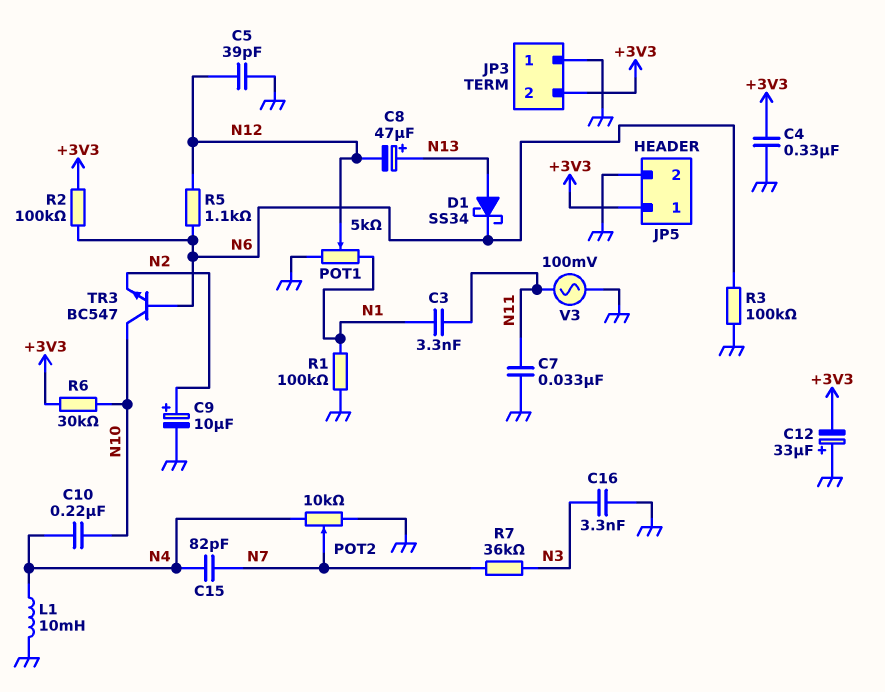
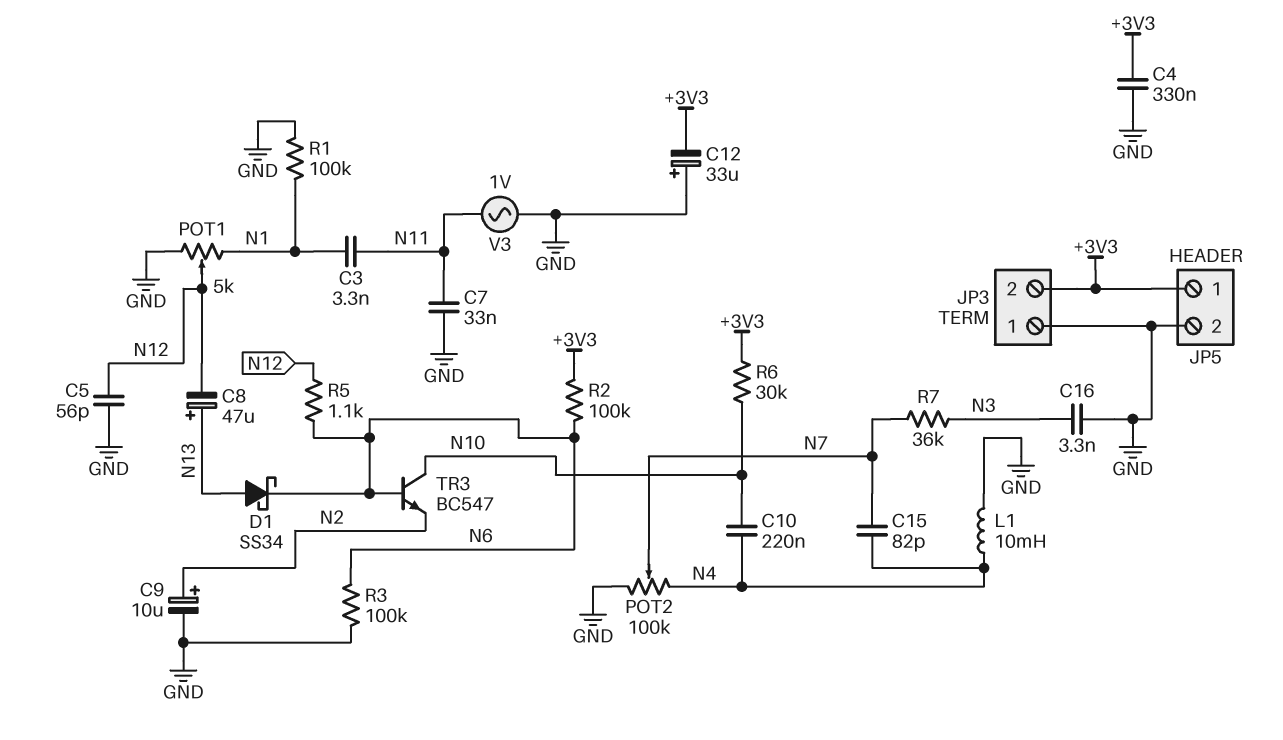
C5: 39pF (GND, N12) -> 56pF (GND, N12)
POT2: 10k (GND, N4, wiper N7) -> 100k (GND, N4, wiper N7)
V3: AC 100mV (GND, N11) -> AC 1V (GND, N11)

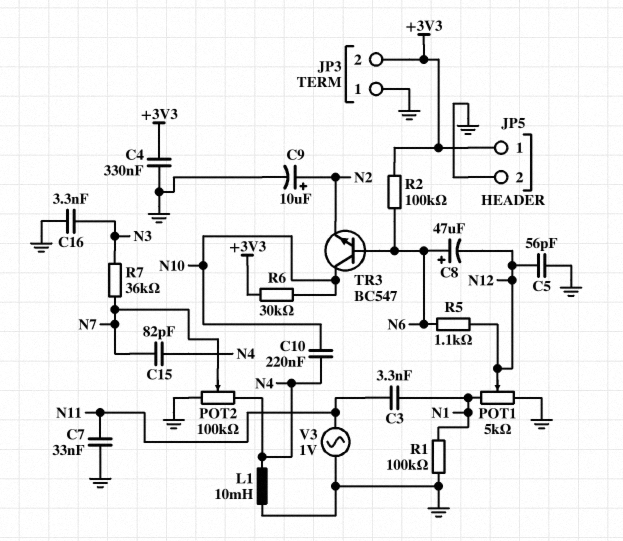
C8: 47uF (plus N13, minus N12) -> 47uF (plus N6, minus N12)
C12: 33uF (plus GND, minus +3V3) -> none
D1: schottky SS34 (A N13, K N6) -> none
R3: 100k (GND, N6) -> none

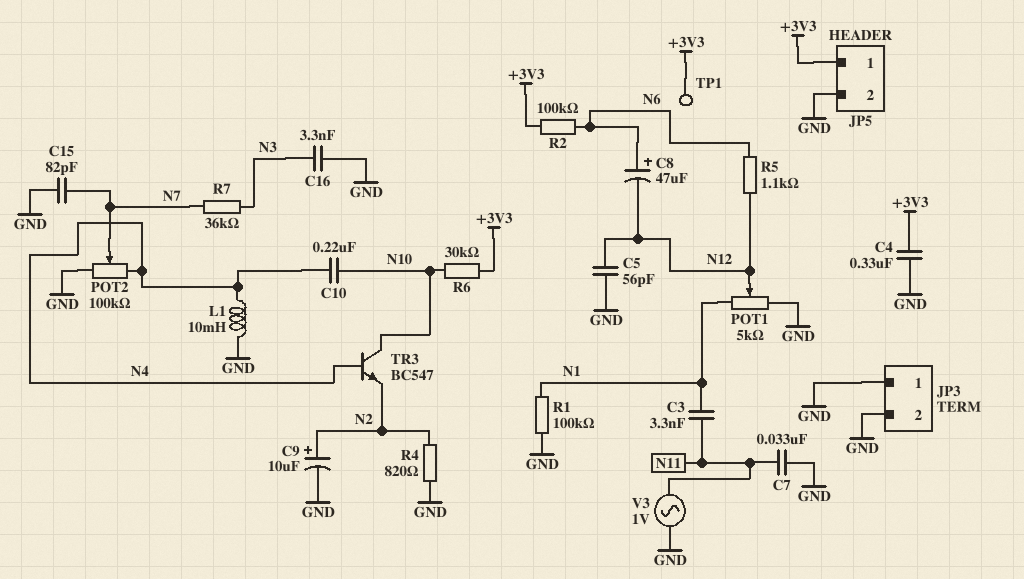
C15: 82pF (N4, N7) -> 82pF (GND, N7)
JP3 pin 2: +3V3 -> GND
R4: none -> 820 (GND, N2)
TP1: none -> test point (+3V3)
TR3: NPN BC547 (B N6, C N10, E N2) -> NPN BC547 (B N4, C N10, E N2)

